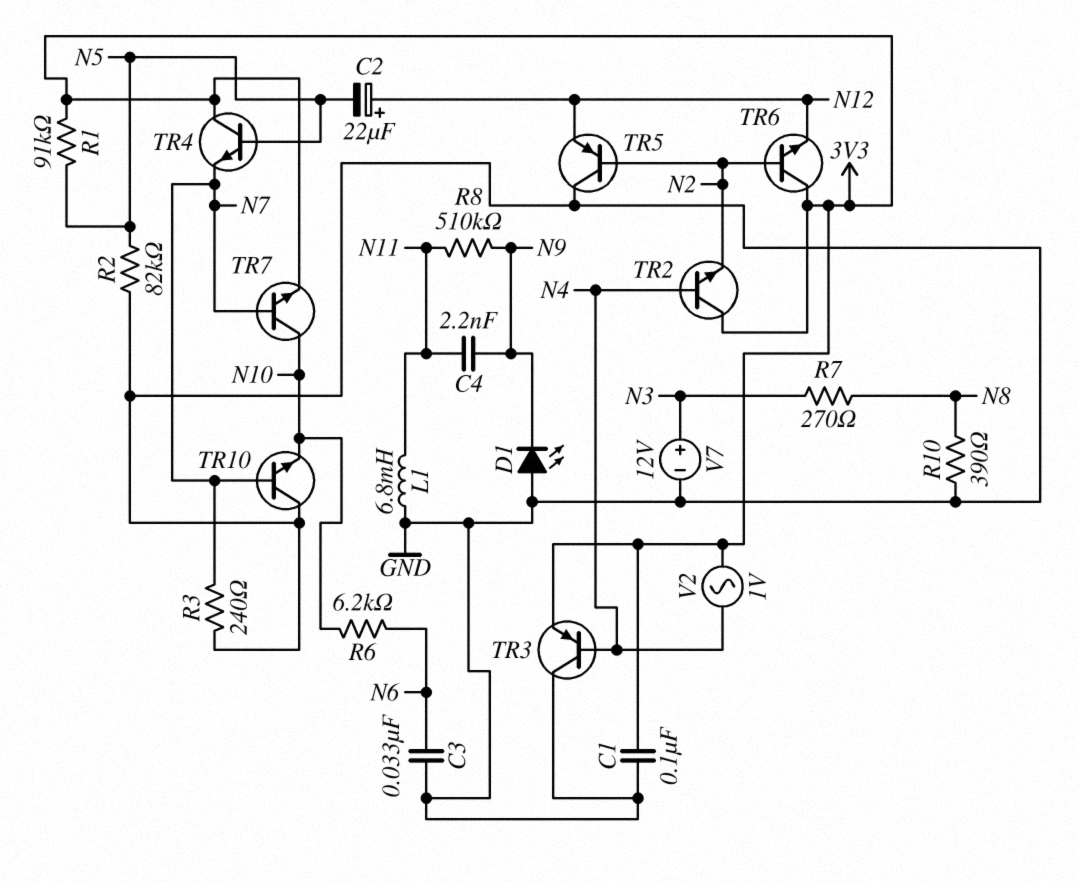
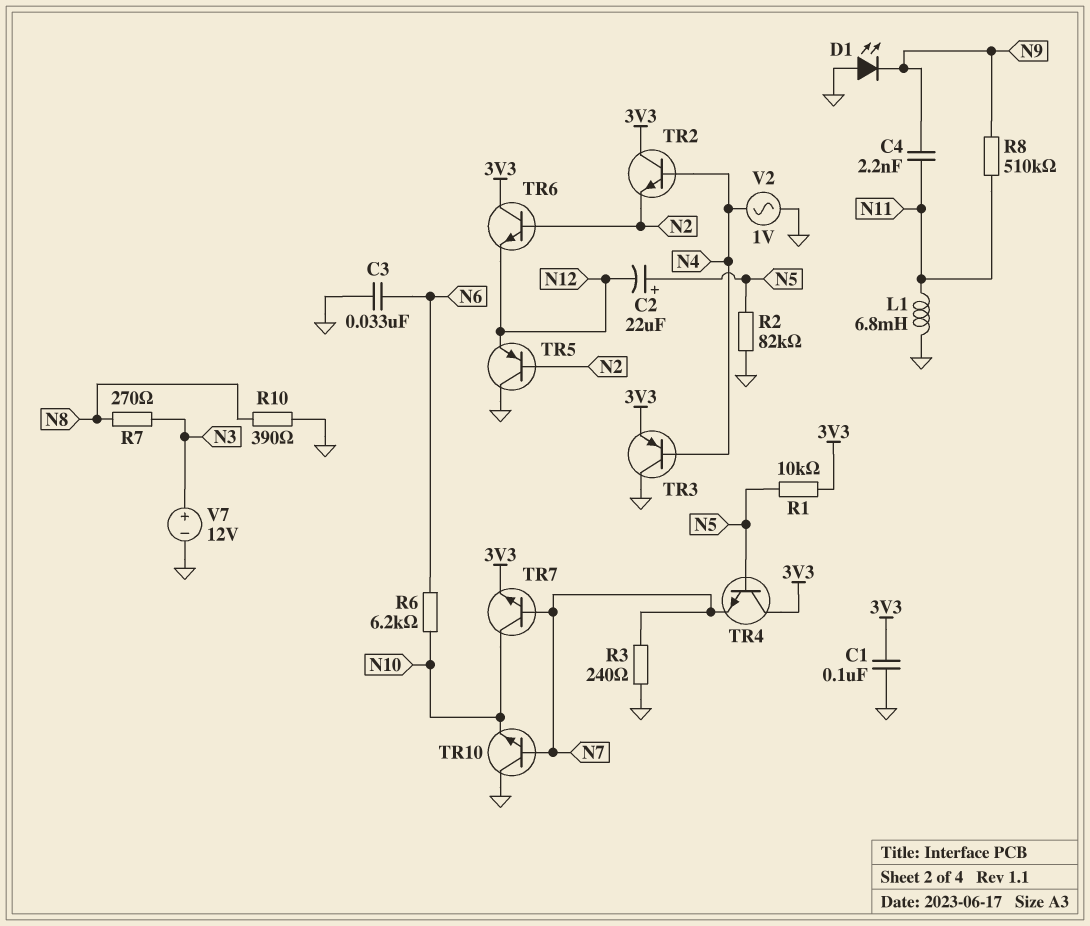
C2: 22uF (plus N12, minus N5) -> 22uF (plus N5, minus N12)
R1: 91k (3V3, N5) -> 10k (3V3, N5)
V2: AC 1V (3V3, N4) -> AC 1V (GND, N4)

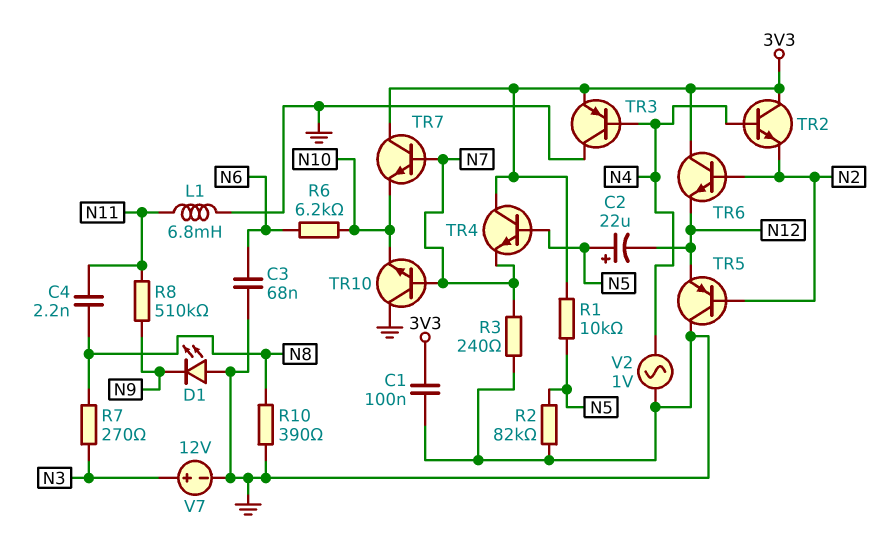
C3: 33nF (GND, N6) -> 68nF (GND, N6)
C4: 2.2nF (N9, N11) -> 2.2nF (N8, N11)
TR7: NPN (B N7, C N10, E 3V3) -> NPN (B N7, C 3V3, E N10)

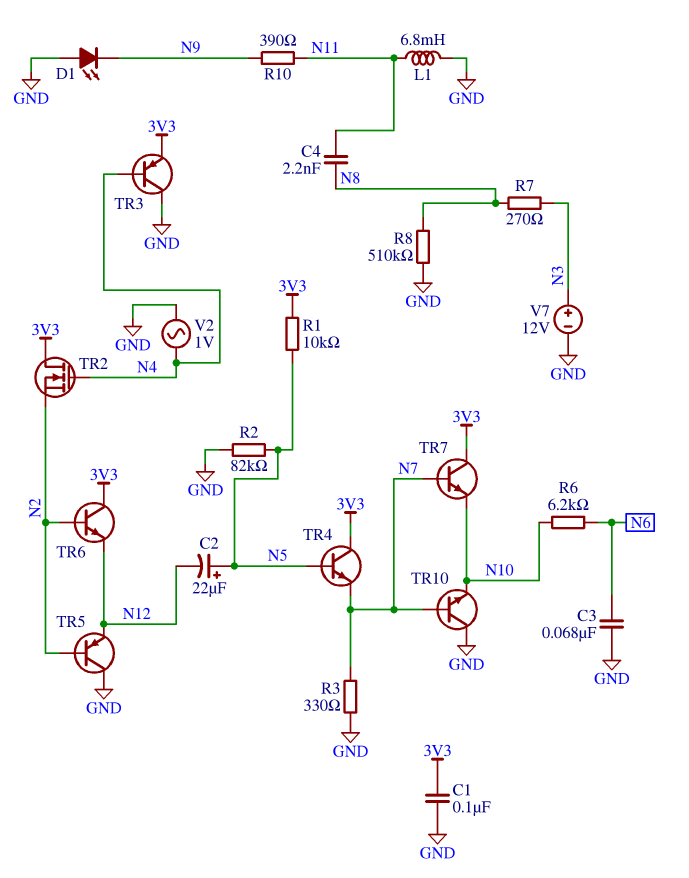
R3: 240 (GND, N7) -> 330 (GND, N7)
R8: 510k (N9, N11) -> 510k (GND, N8)
R10: 390 (GND, N8) -> 390 (N9, N11)
TR2: NPN (B N4, C 3V3, E N2) -> NMOS (G N4, D 3V3, S N2)

